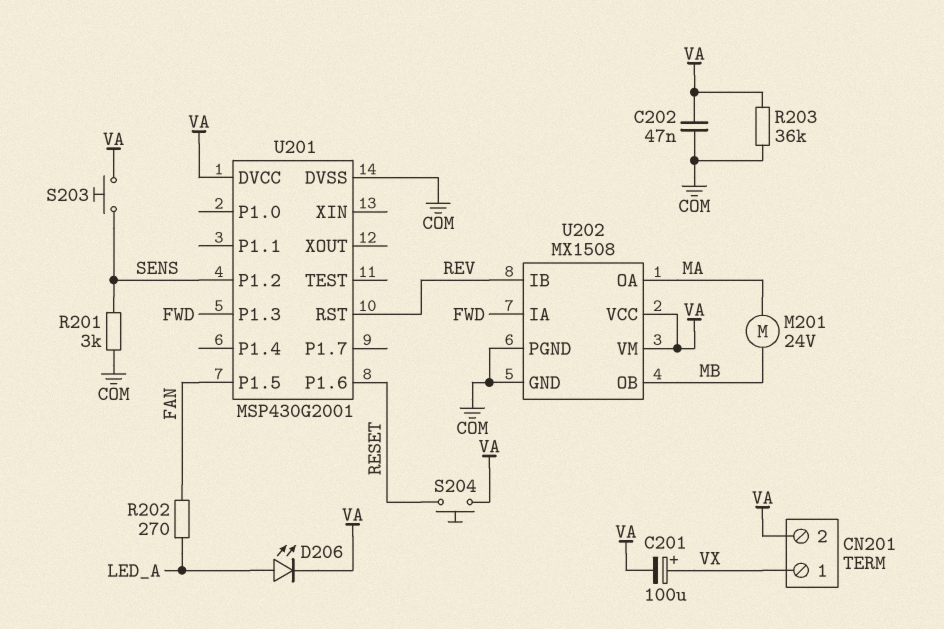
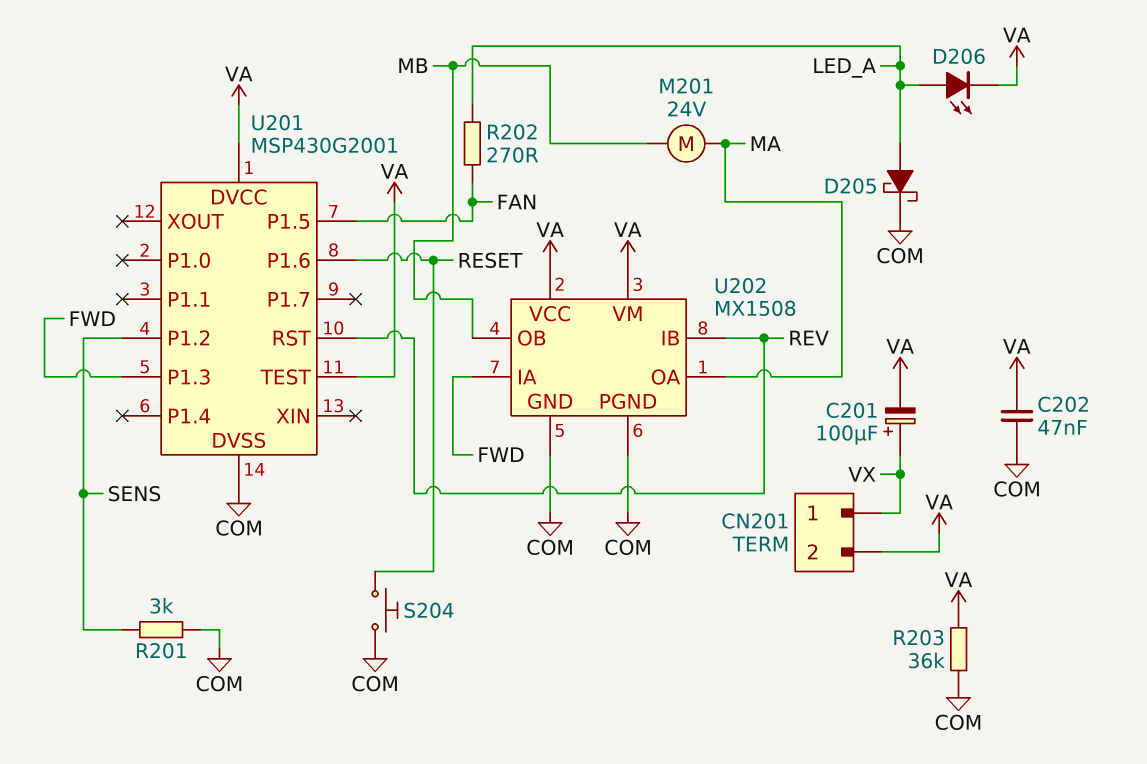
D205: none -> schottky (A LED_A, K COM)
S203: button (SENS, VA) -> none
S204: button (RESET, VA) -> button (COM, RESET)
U201 pin TEST: none -> VA

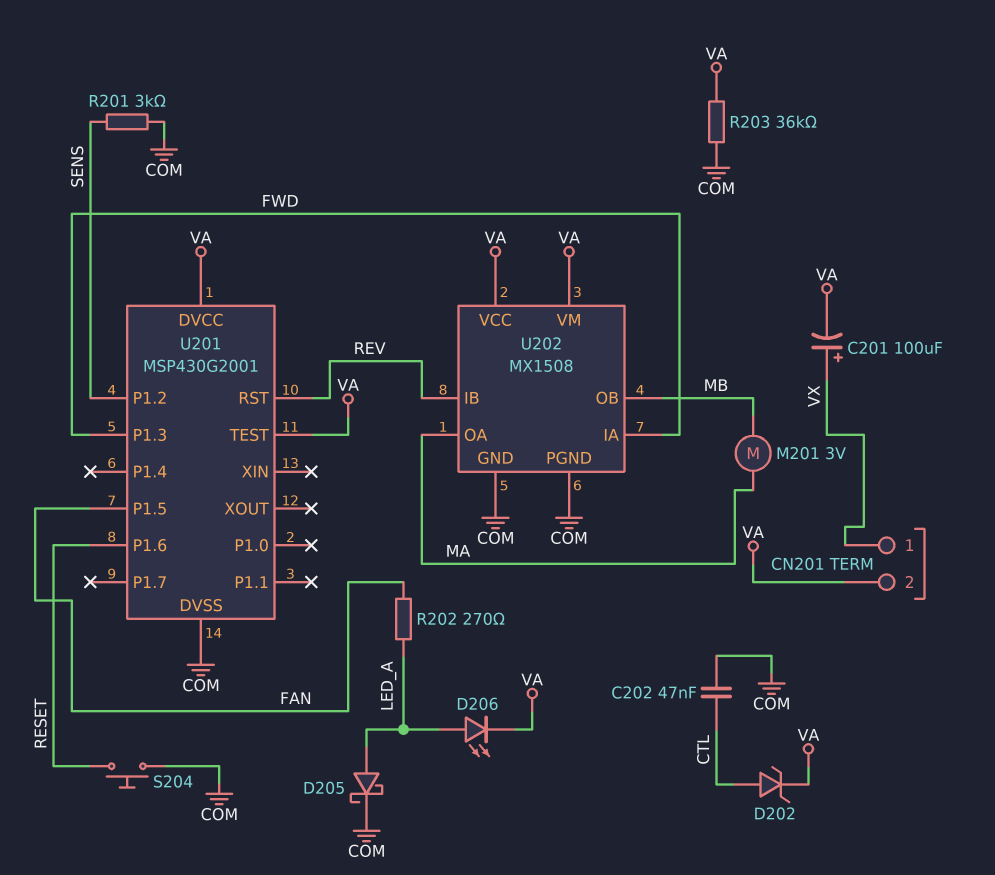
C202: 47nF (COM, VA) -> 47nF (COM, CTL)
D202: none -> zener (A CTL, K VA)
M201: motor 24V (MA, MB) -> motor 3V (MA, MB)

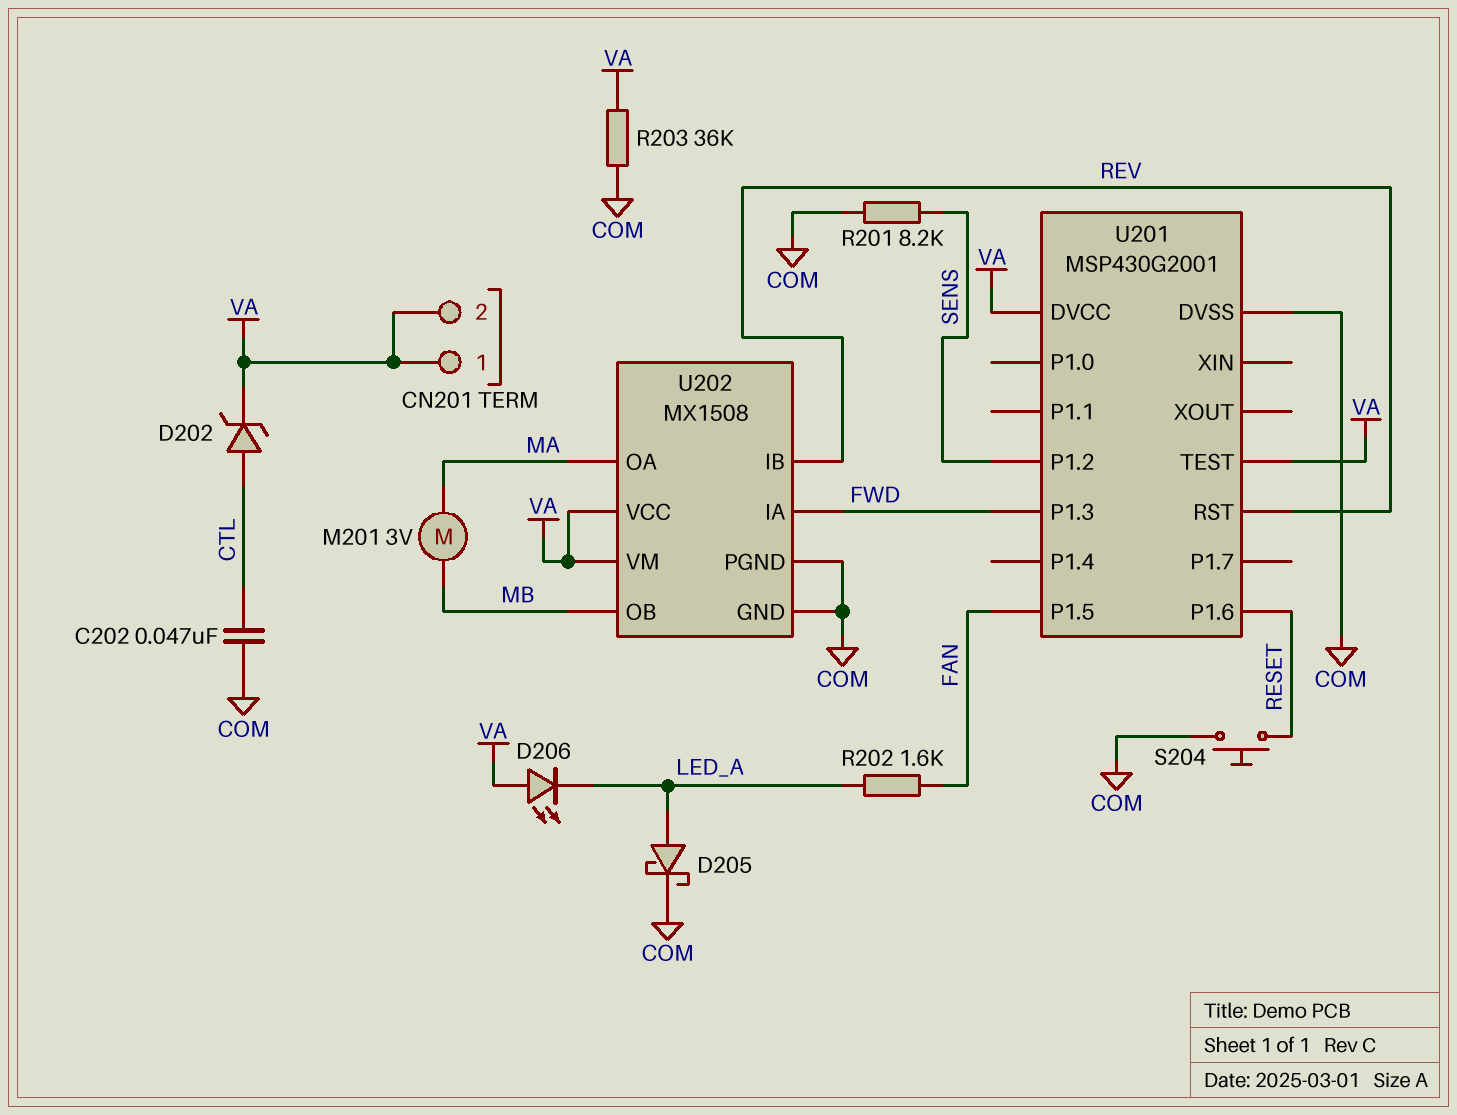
C201: 100uF (plus VX, minus VA) -> none
CN201 pin 1: VX -> VA
D206: LED (A LED_A, K VA) -> LED (A VA, K LED_A)
R201: 3k (COM, SENS) -> 8.2k (COM, SENS)
R202: 270 (FAN, LED_A) -> 1.6k (FAN, LED_A)

